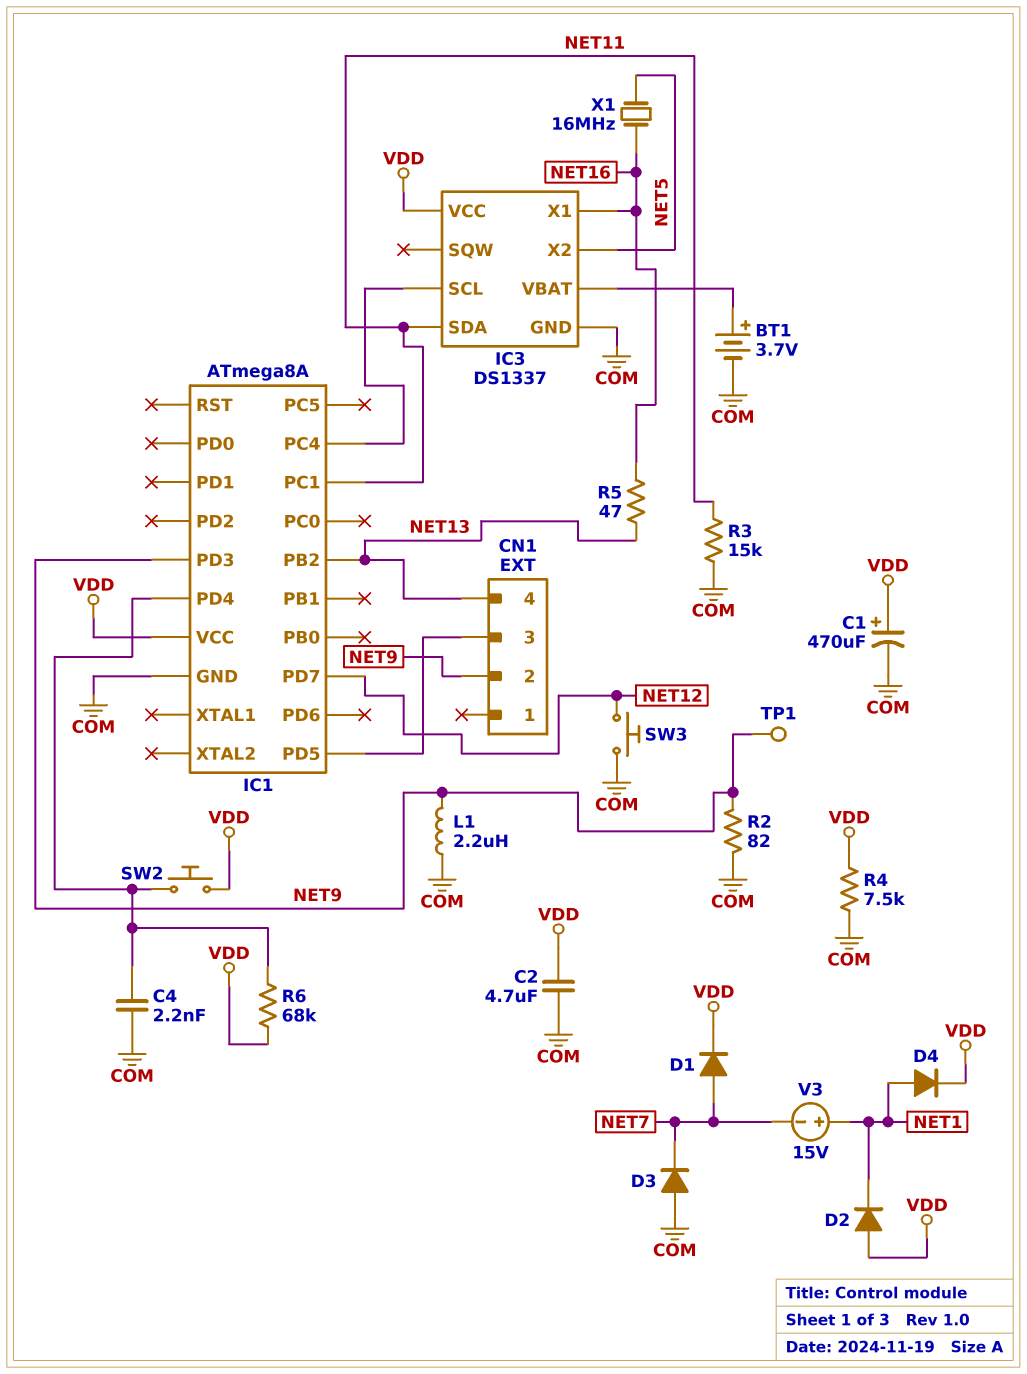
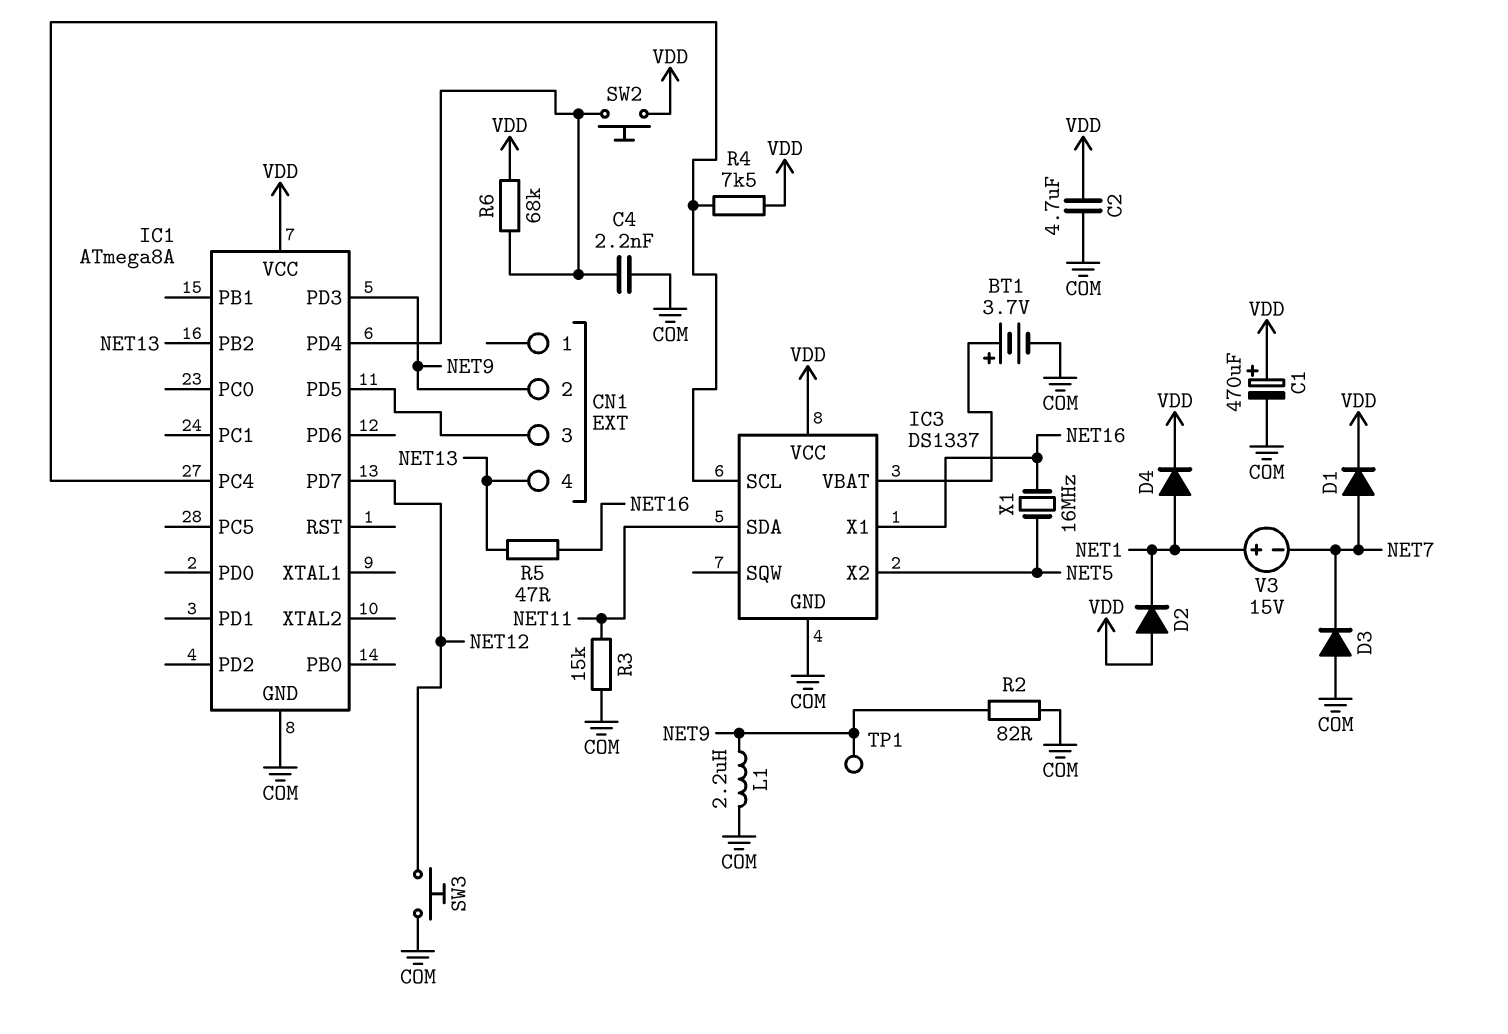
IC1 pin PC1: NET11 -> none
R4: 7.5k (COM, VDD) -> 7.5k (IC1/PC4, VDD)

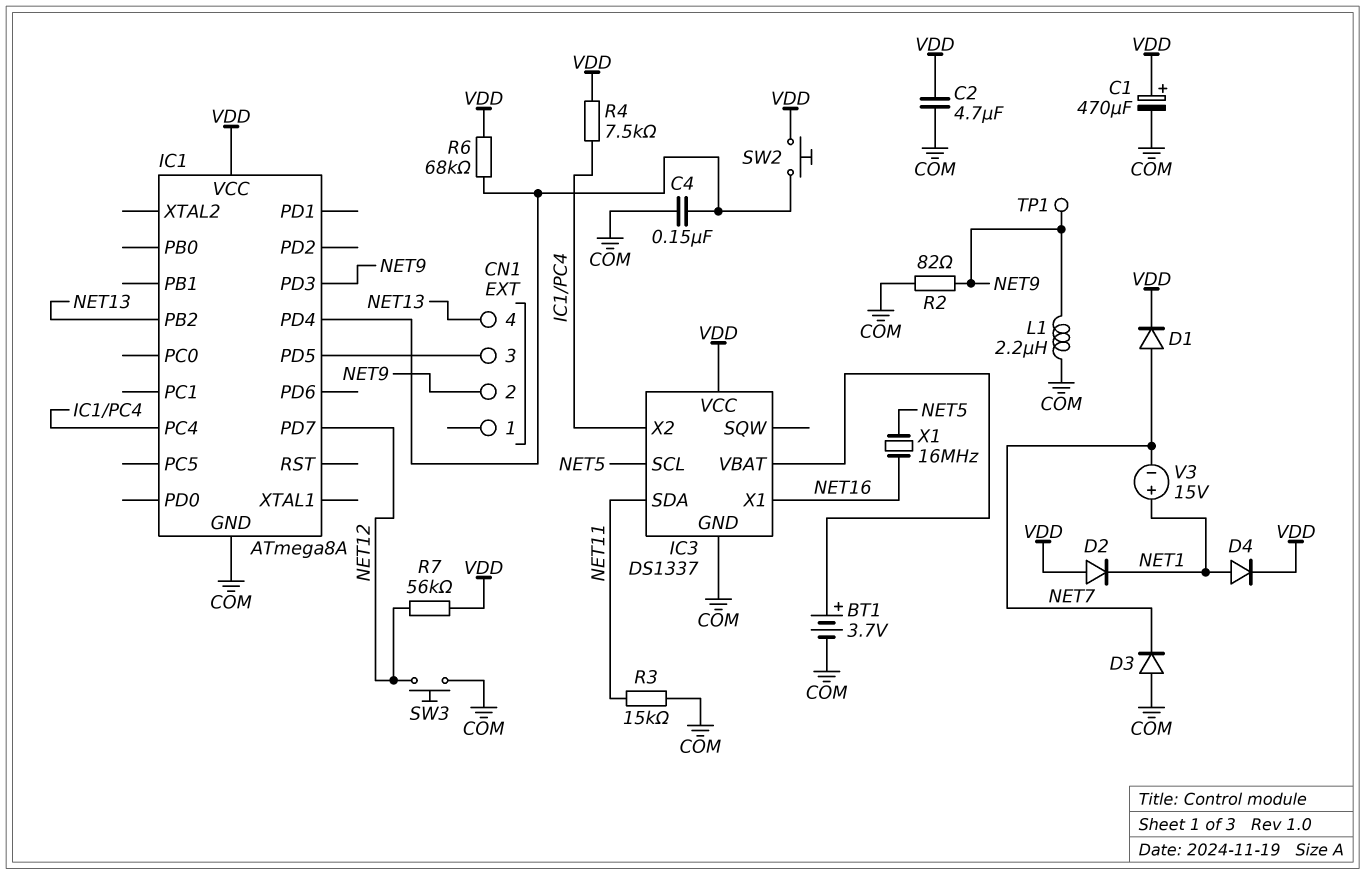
C4: 2.2nF (COM, IC1/PD4) -> 150nF (COM, IC1/PD4)
IC3 pin SCL: IC1/PC4 -> NET5
IC3 pin X2: NET5 -> IC1/PC4
R5: 47 (NET13, NET16) -> none
R7: none -> 56k (NET12, VDD)

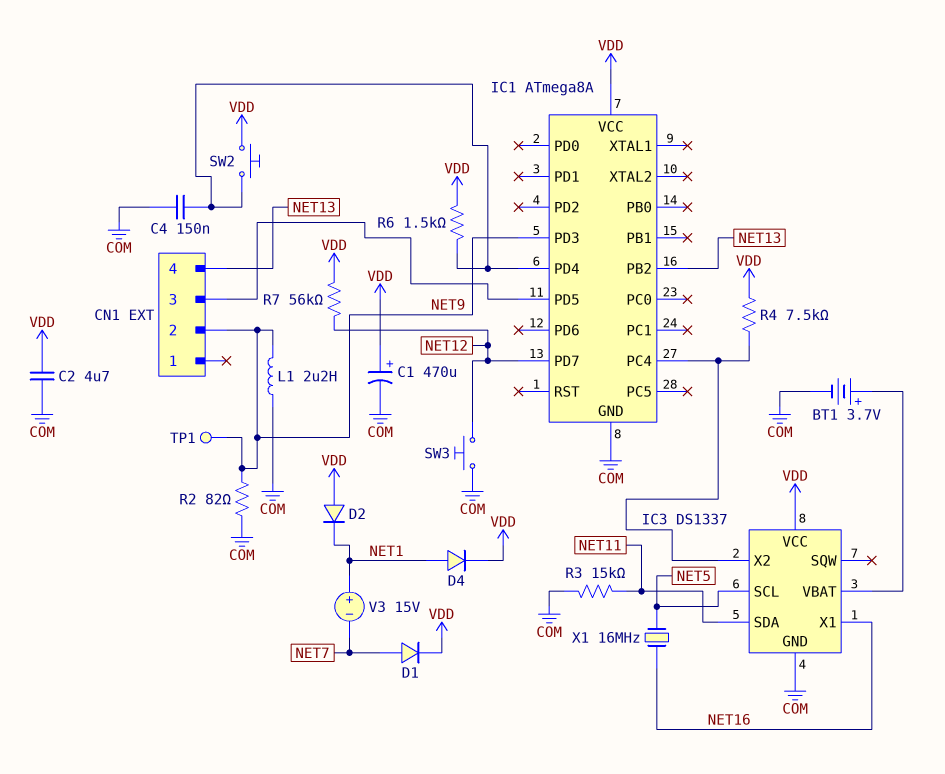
D3: diode (A COM, K NET7) -> none
R6: 68k (IC1/PD4, VDD) -> 1.5k (IC1/PD4, VDD)

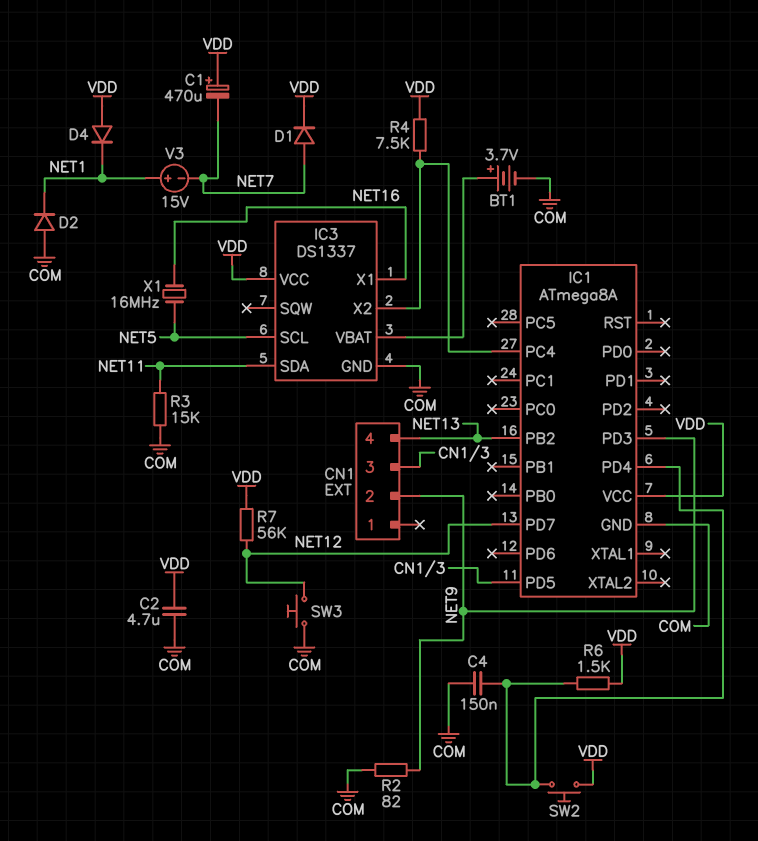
C1: 470uF (plus VDD, minus COM) -> 470uF (plus VDD, minus NET7)
D2: diode (A VDD, K NET1) -> diode (A COM, K NET1)
D4: diode (A NET1, K VDD) -> diode (A VDD, K NET1)
L1: 2.2uH (COM, NET9) -> none
TP1: test point (NET9) -> none

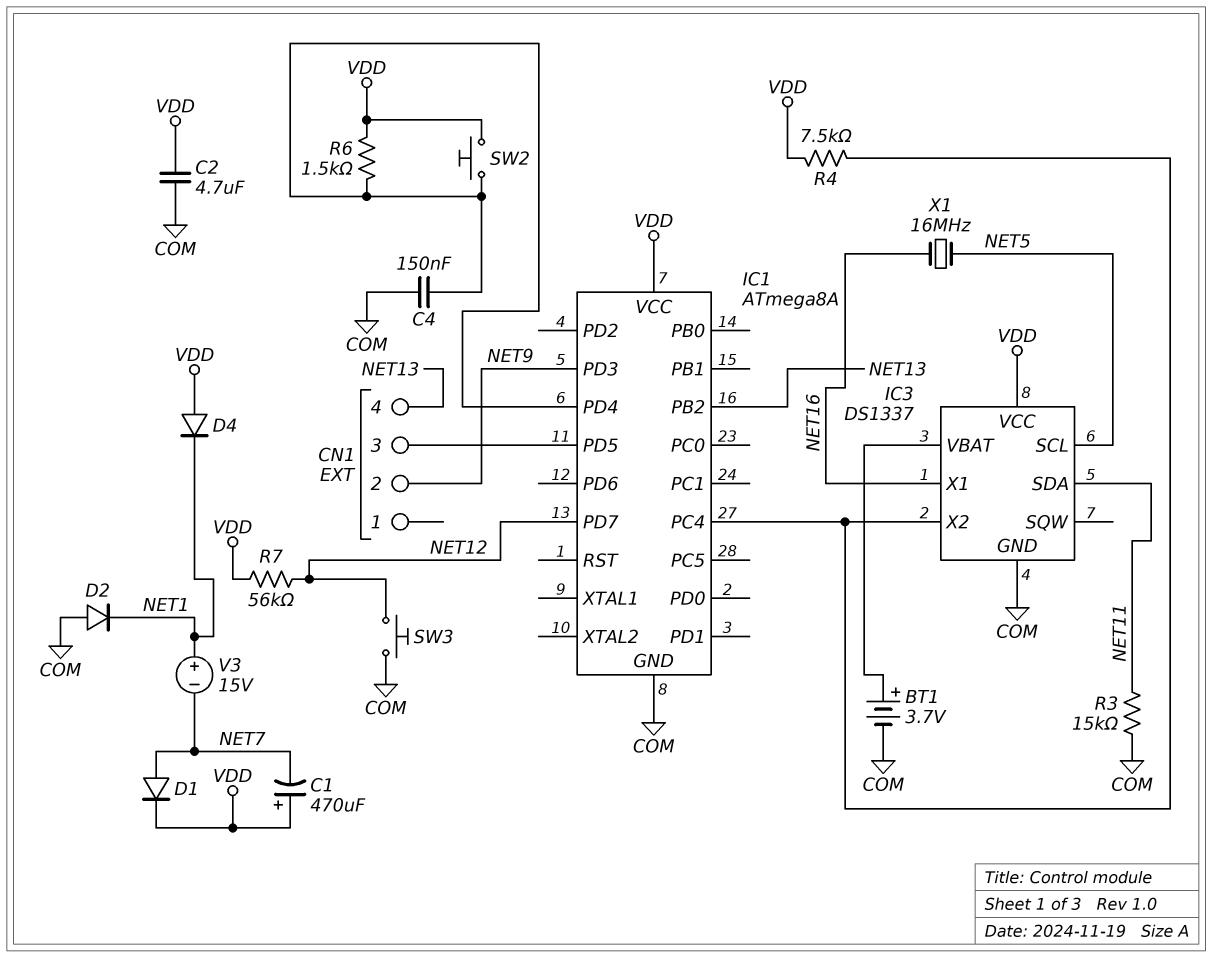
R2: 82 (COM, NET9) -> none

